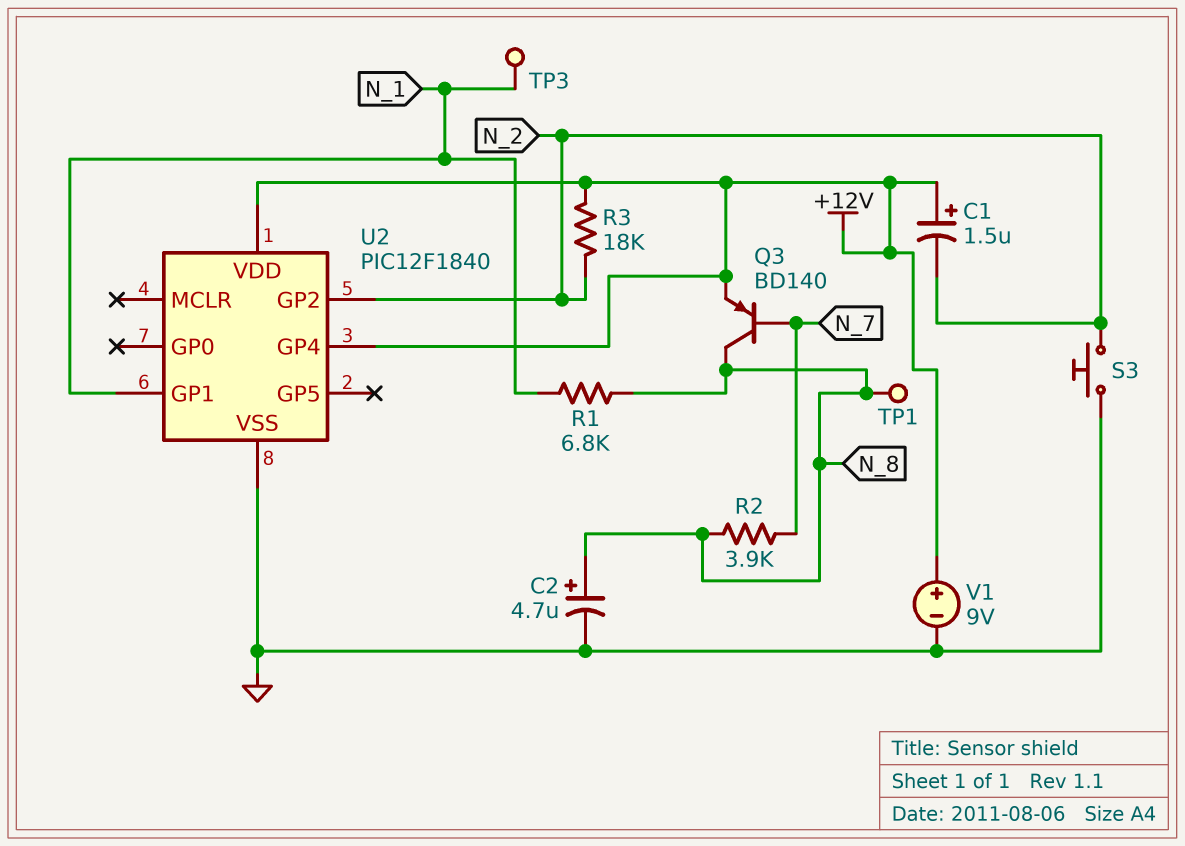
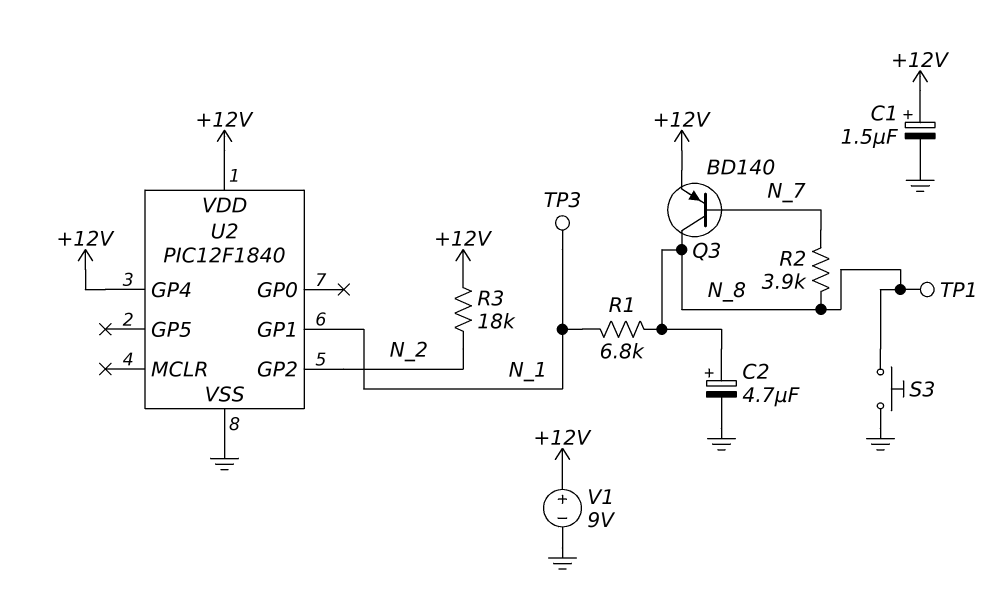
C1: 1.5uF (plus +12V, minus N_2) -> 1.5uF (plus +12V, minus GND)
S3: button (GND, N_2) -> button (GND, N_8)

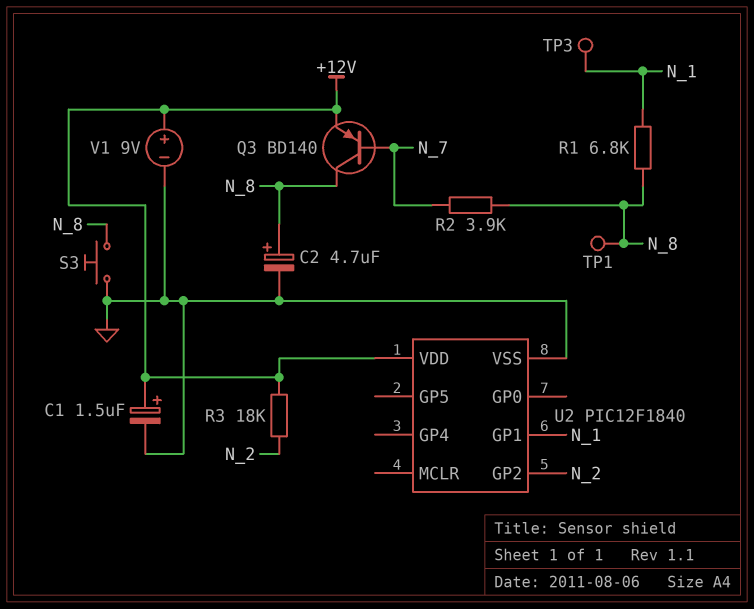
U2 pin GP4: +12V -> none

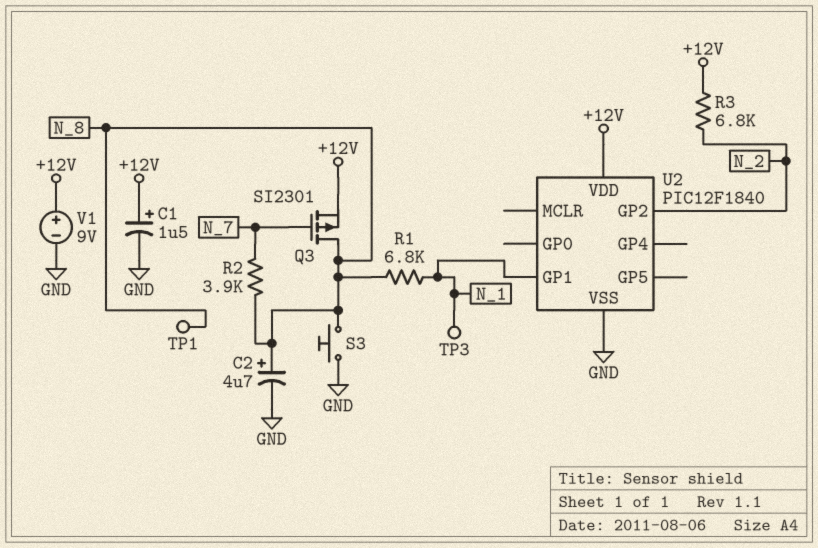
Q3: PNP BD140 (B N_7, C N_8, E +12V) -> PMOS SI2301 (G N_7, D N_8, S +12V)
R3: 18k (+12V, N_2) -> 6.8k (+12V, N_2)

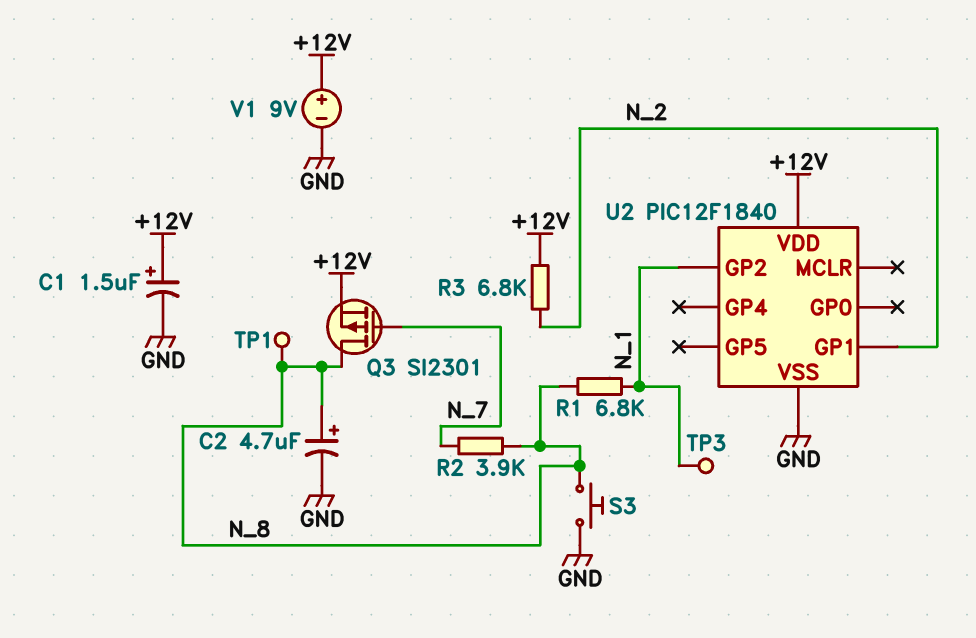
U2 pin GP1: N_1 -> N_2
U2 pin GP2: N_2 -> N_1

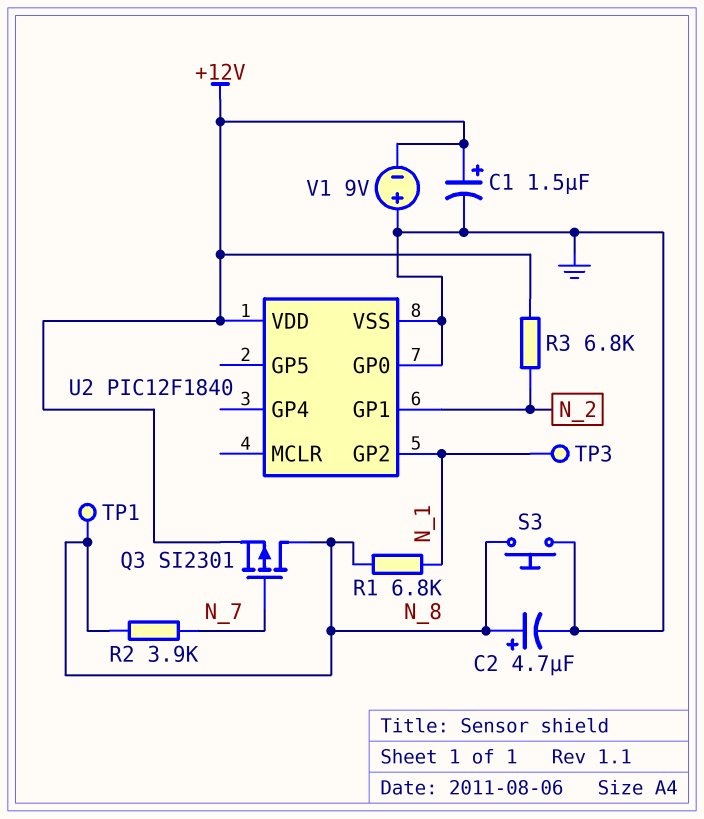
U2 pin GP0: none -> GND
V1: 9V (plus +12V, minus GND) -> 9V (plus GND, minus +12V)

